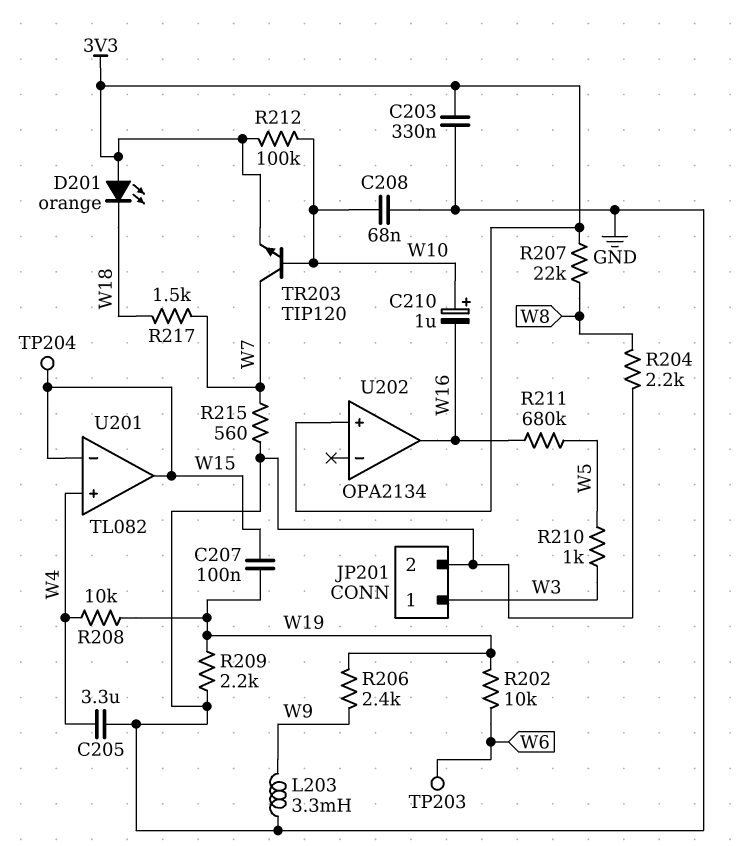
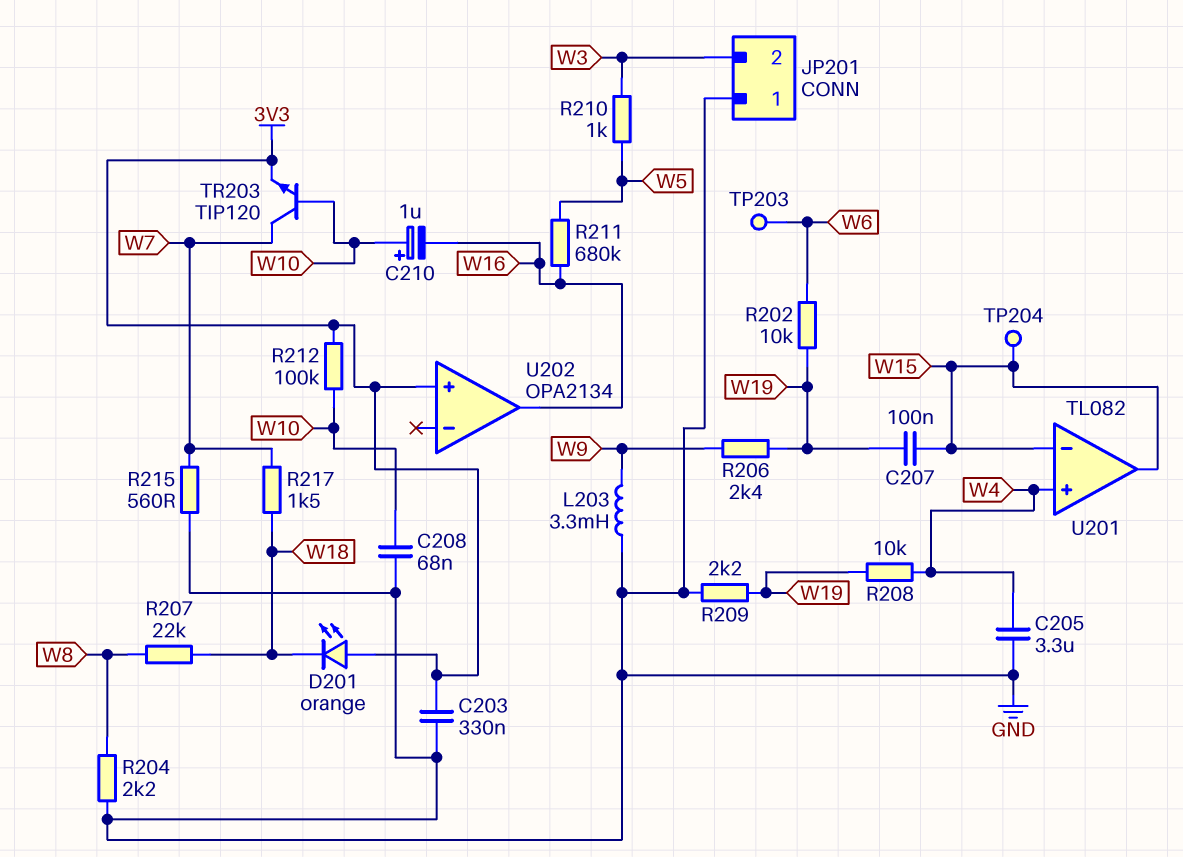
JP201 pin 1: W3 -> GND
JP201 pin 2: GND -> W3
R207: 22k (3V3, W8) -> 22k (W8, W18)

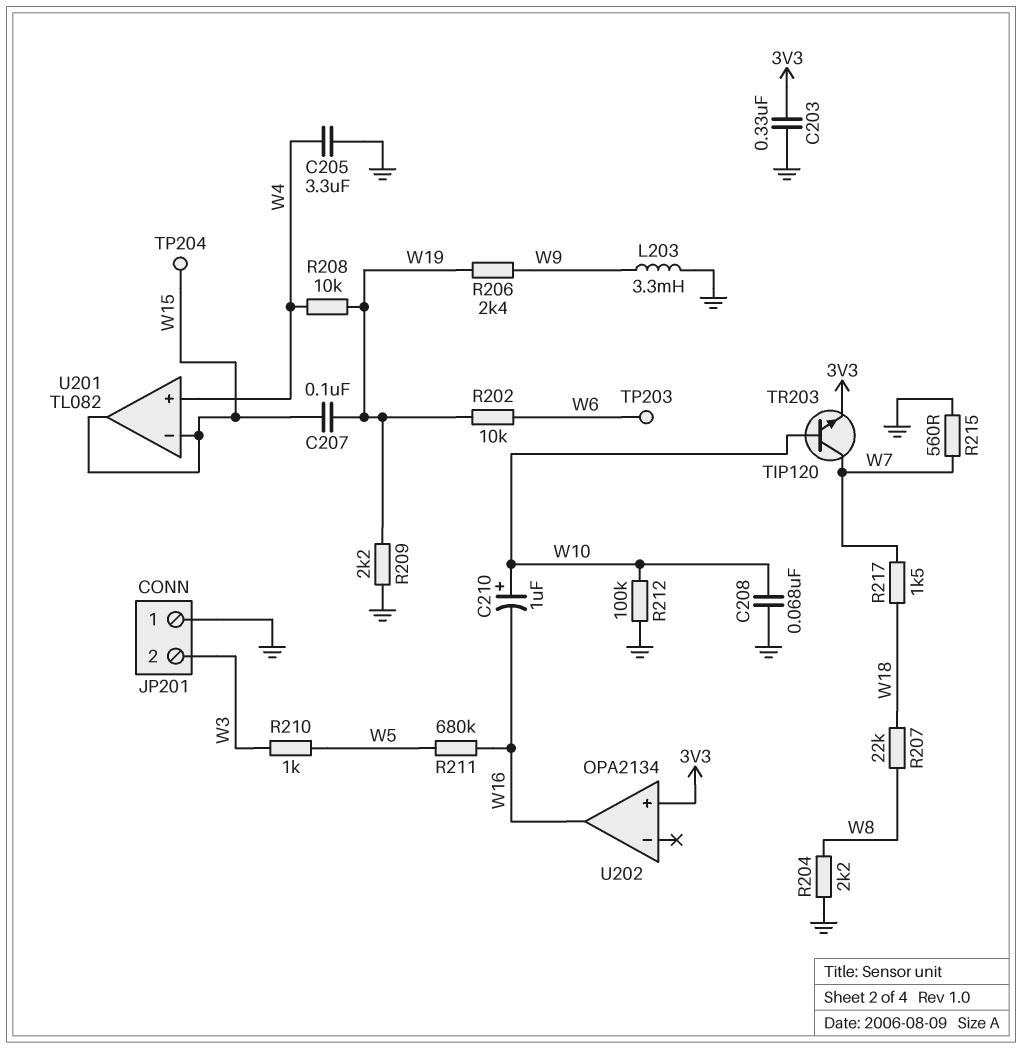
D201: LED orange (A 3V3, K W18) -> none
R212: 100k (3V3, W10) -> 100k (GND, W10)

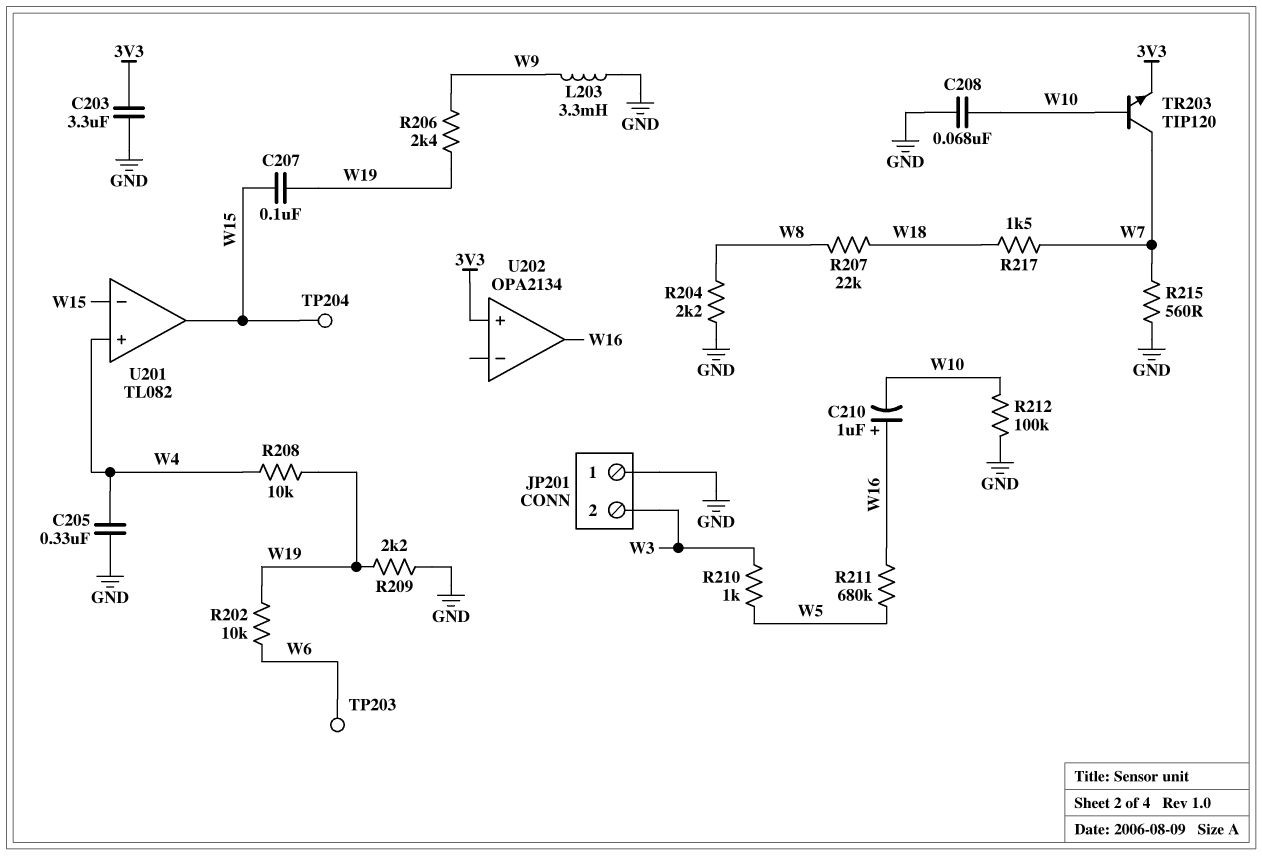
C203: 330nF (3V3, GND) -> 3.3uF (3V3, GND)
C205: 3.3uF (GND, W4) -> 330nF (GND, W4)
C210: 1uF (plus W10, minus W16) -> 1uF (plus W16, minus W10)

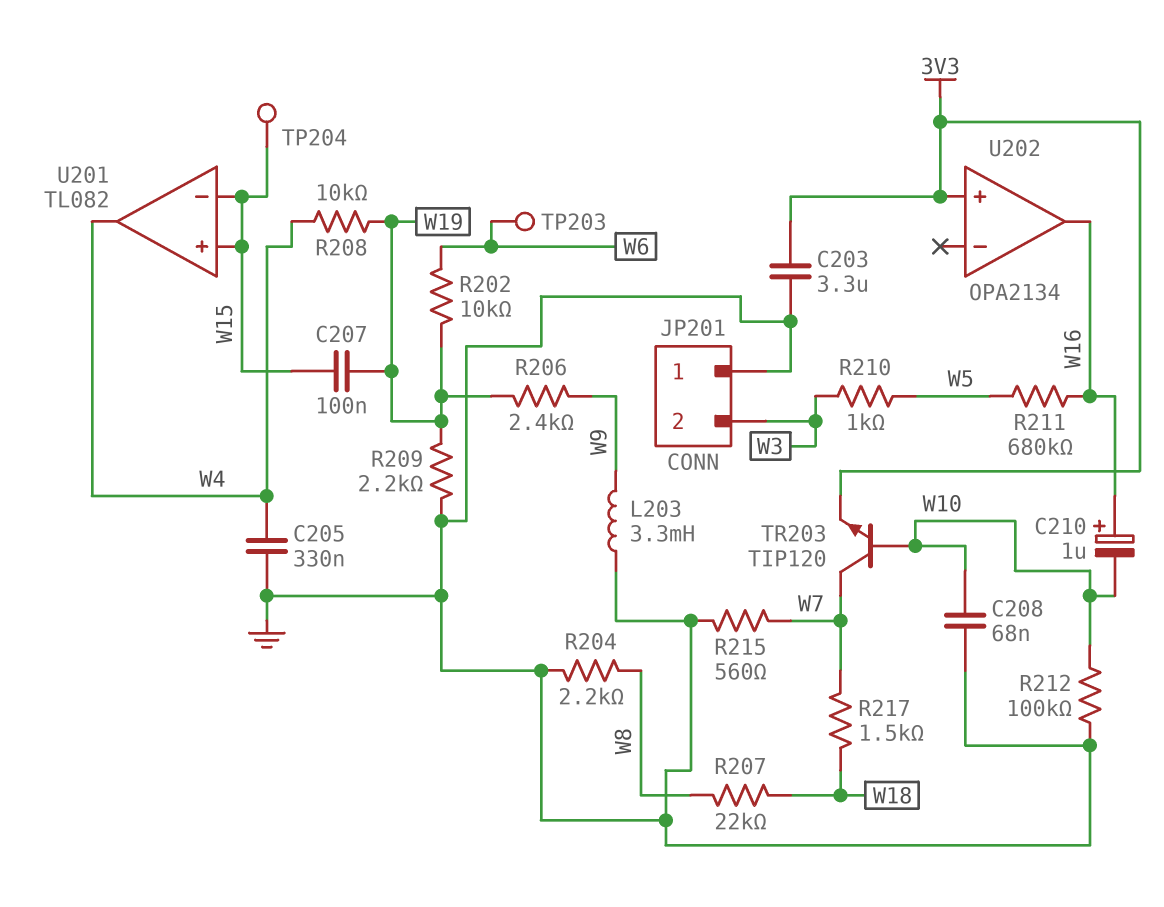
U201 pin in+: W4 -> W15
U201 pin out: W15 -> W4

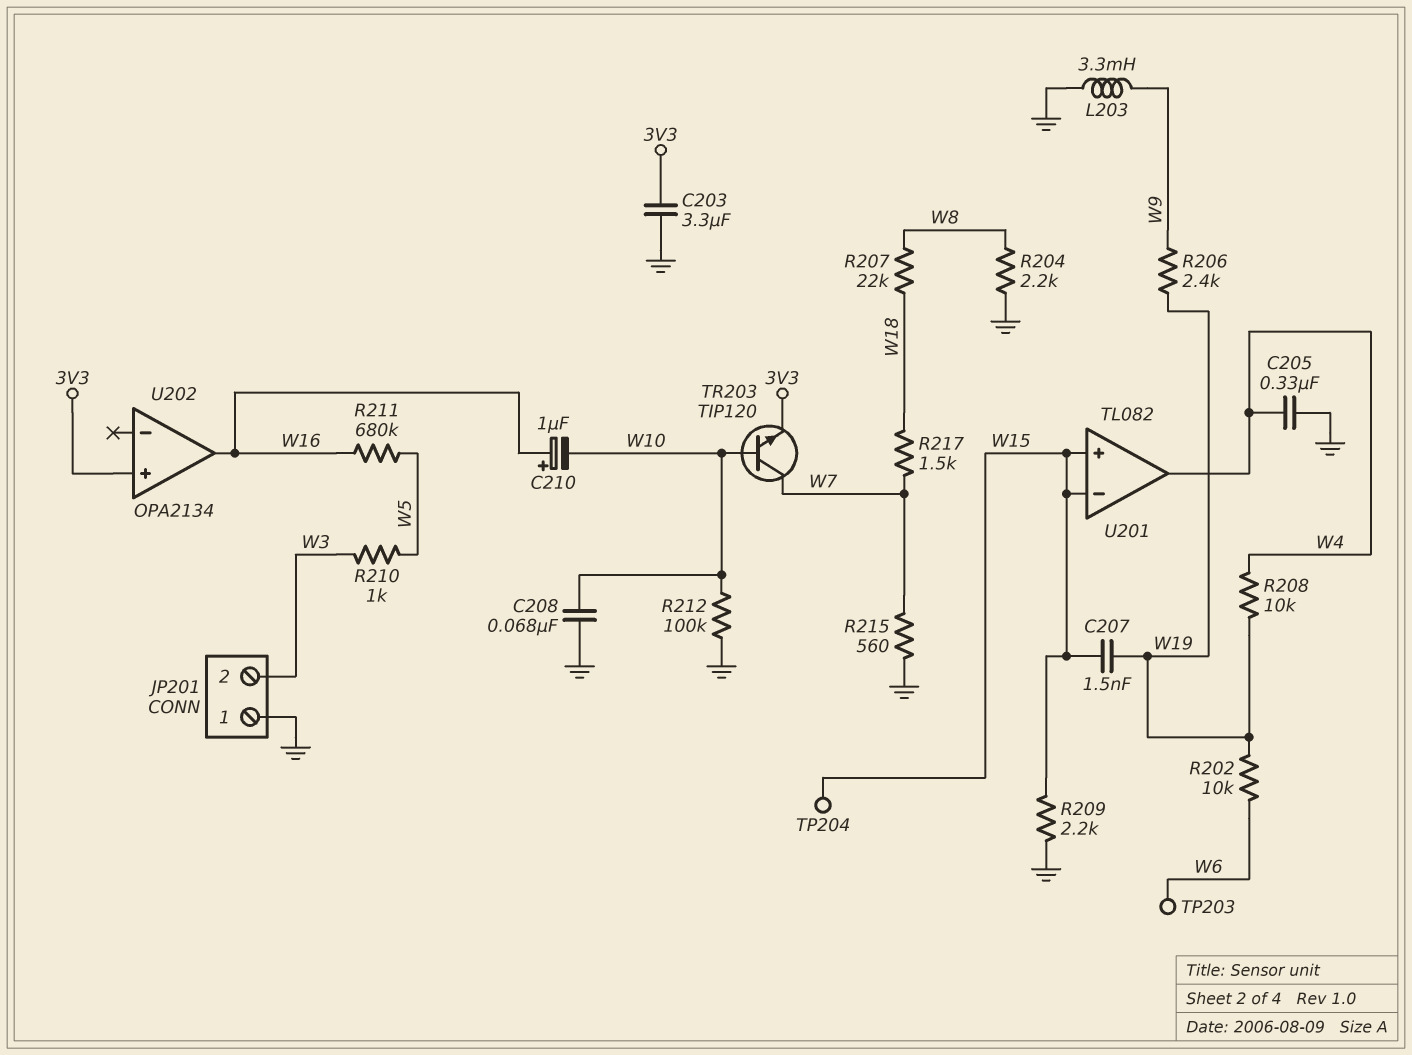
C207: 100nF (W15, W19) -> 1.5nF (W15, W19)
R209: 2.2k (GND, W19) -> 2.2k (GND, W15)

